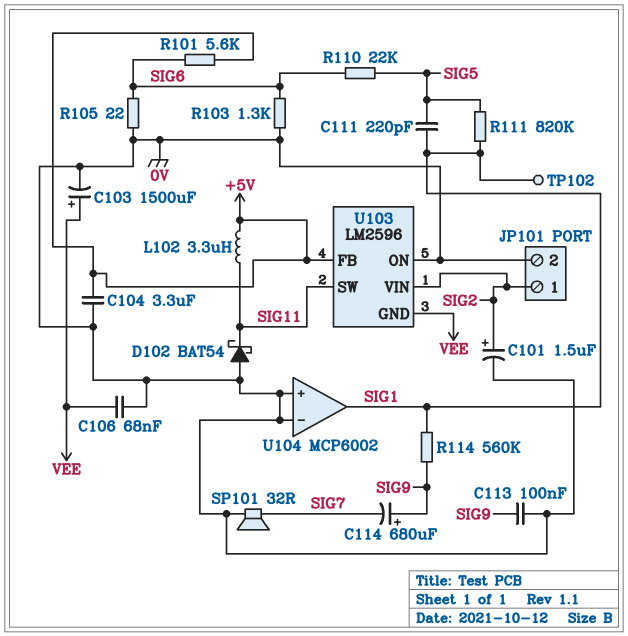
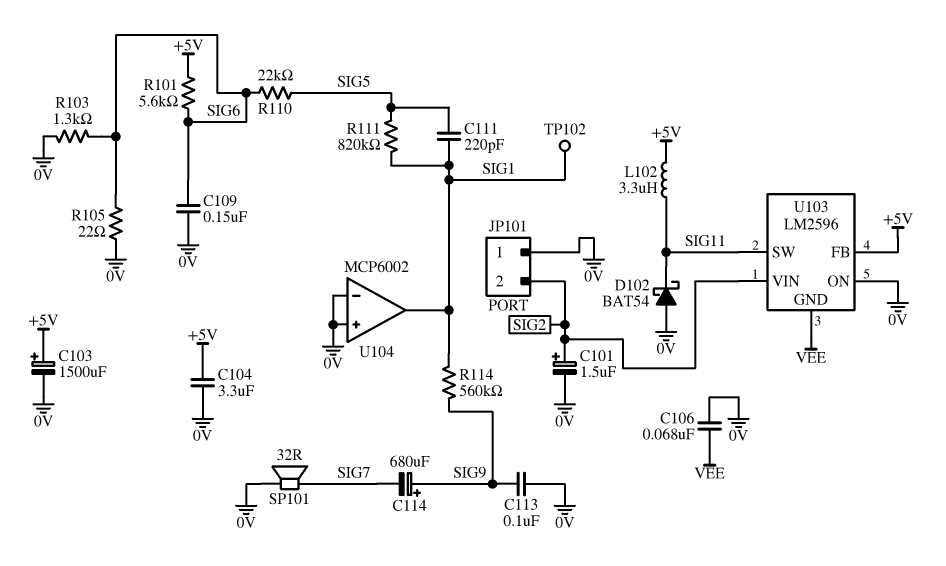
C103: 1500uF (plus VEE, minus 0V) -> 1500uF (plus +5V, minus 0V)
C109: none -> 150nF (0V, SIG6)
JP101 pin 1: SIG2 -> 0V
JP101 pin 2: 0V -> SIG2

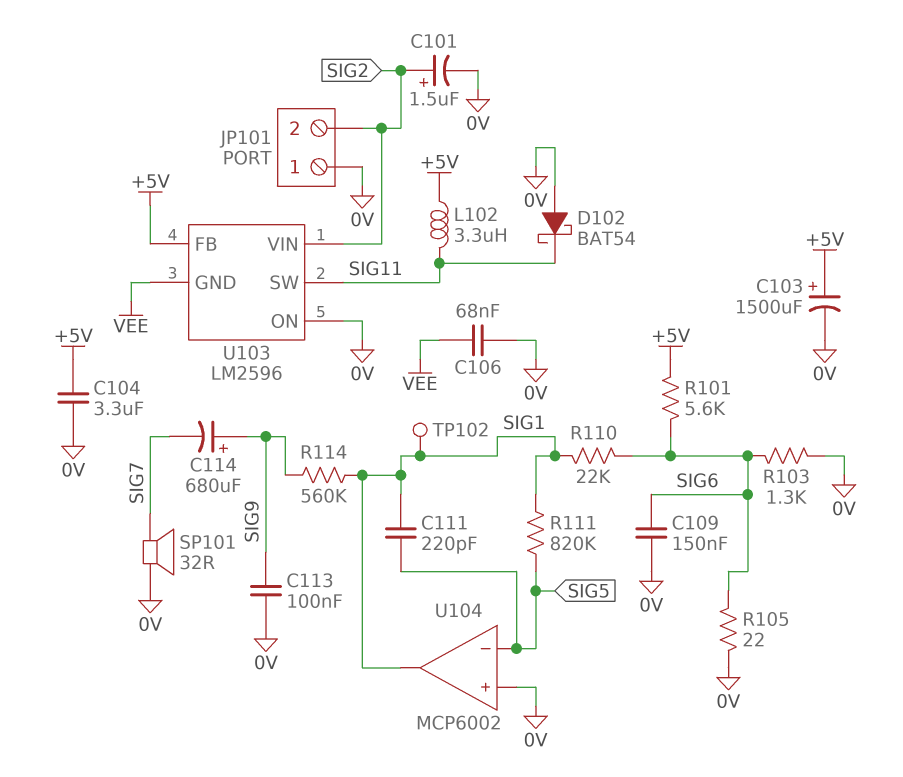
R110: 22k (SIG5, SIG6) -> 22k (SIG1, SIG6)
U104 pin in-: 0V -> SIG5

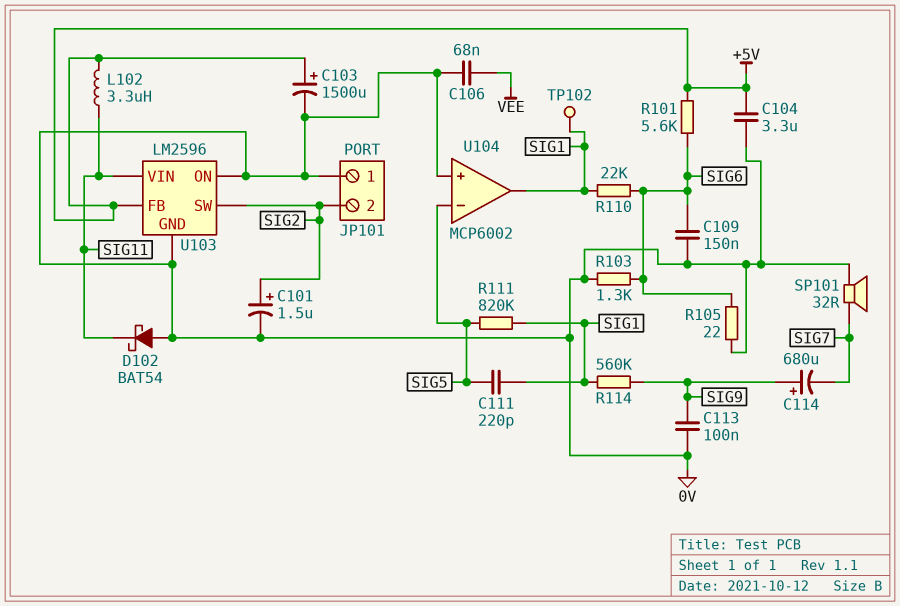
U103 pin GND: VEE -> 0V
U103 pin SW: SIG11 -> SIG2
U103 pin VIN: SIG2 -> SIG11

